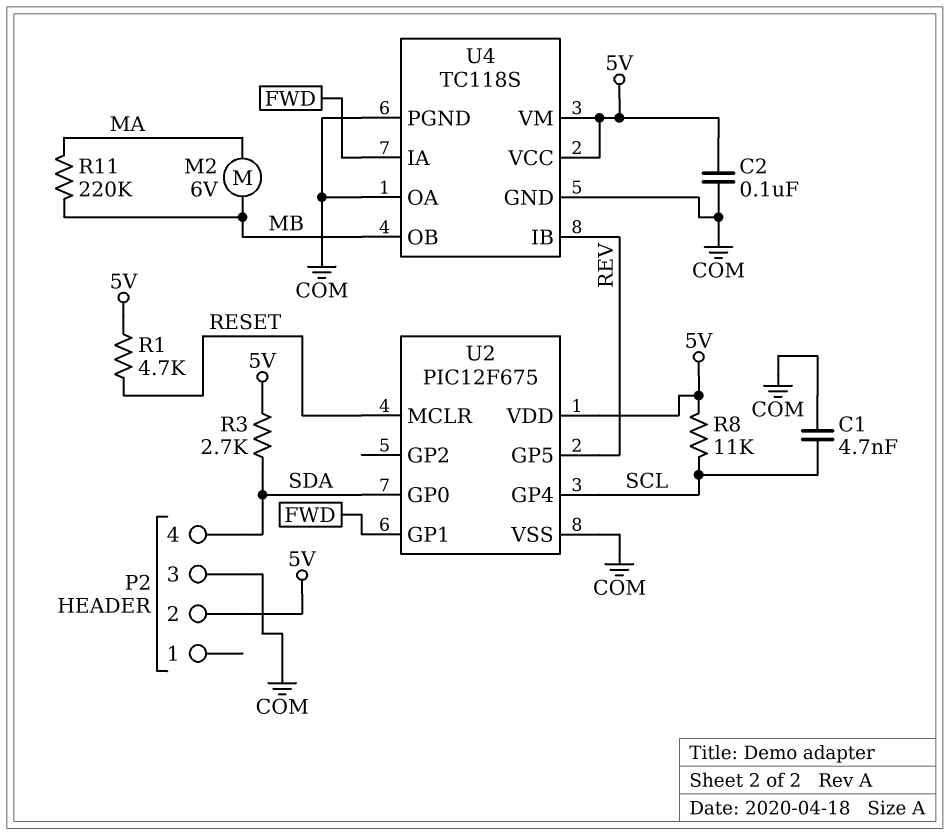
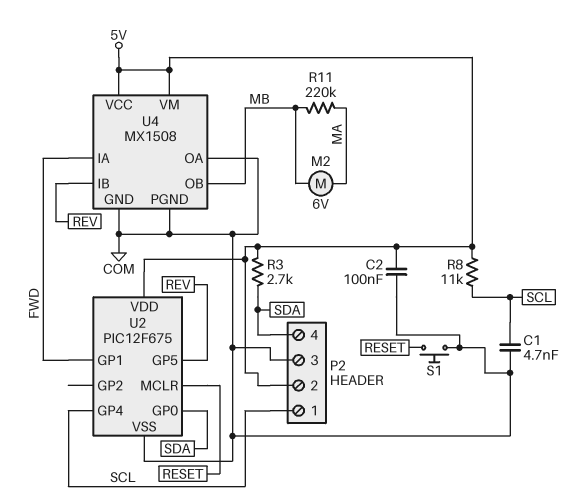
P2 pin 1: none -> SCL
R1: 4.7k (5V, RESET) -> none
S1: none -> button (COM, RESET)
U4: TC118S -> MX1508

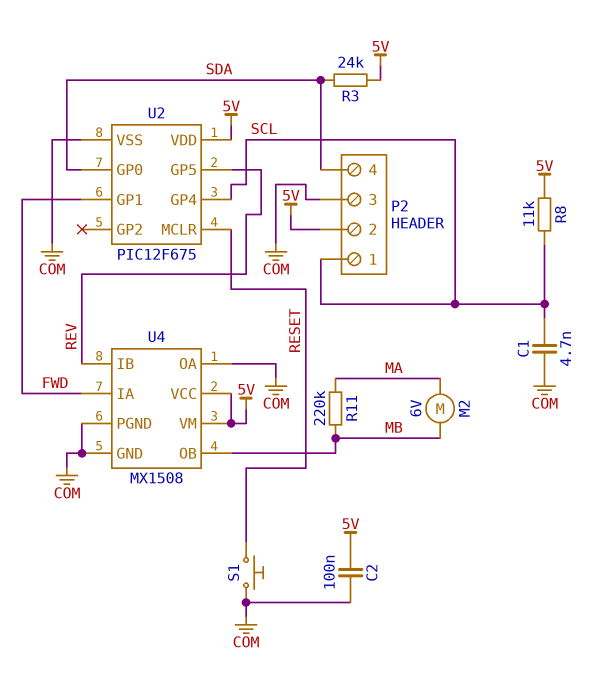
R3: 2.7k (5V, SDA) -> 24k (5V, SDA)

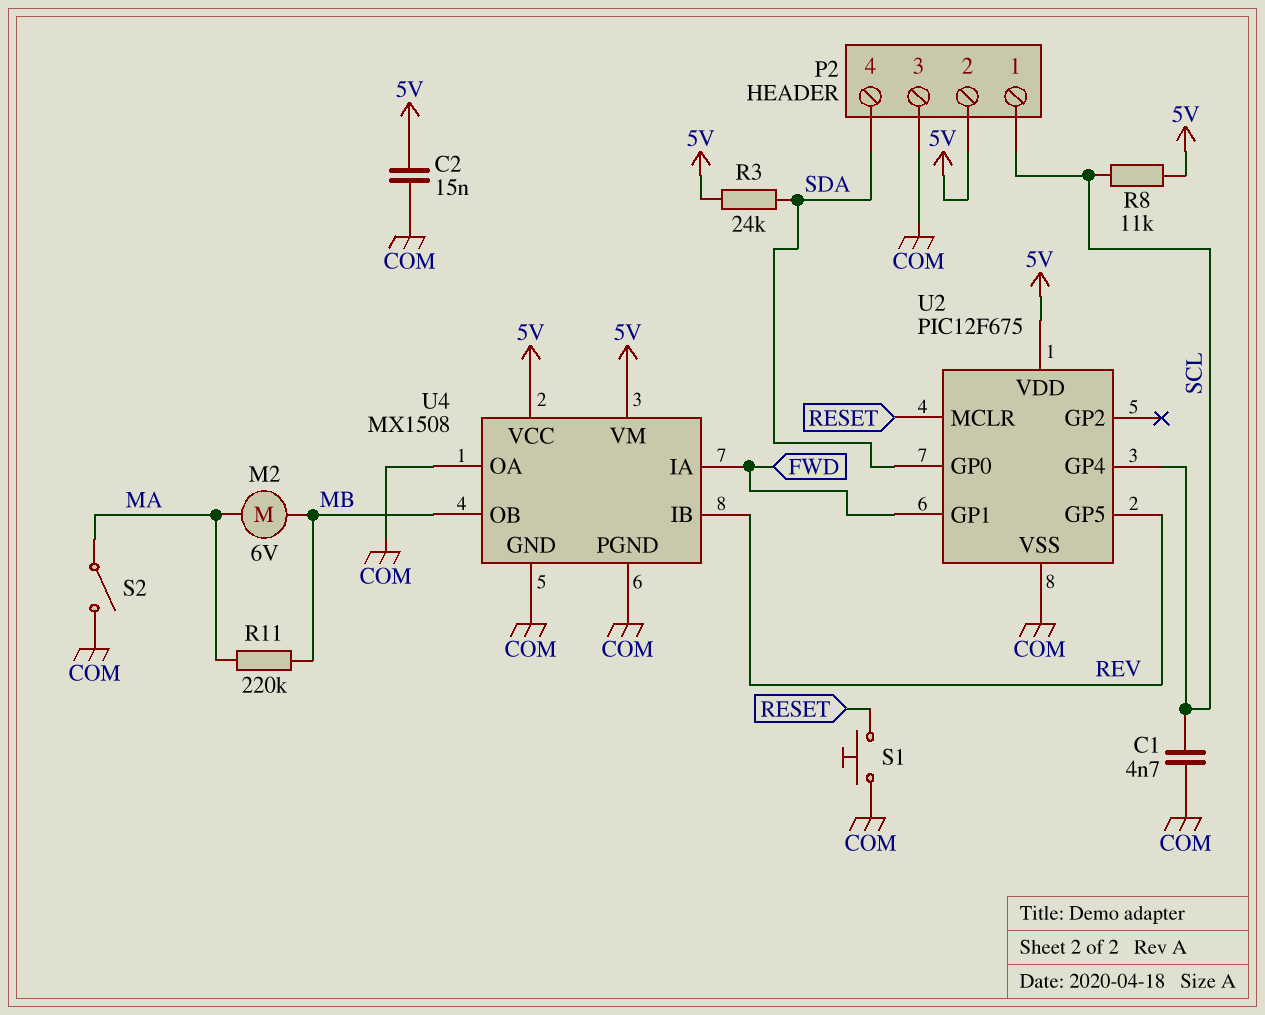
C2: 100nF (5V, COM) -> 15nF (5V, COM)
S2: none -> switch (COM, MA)

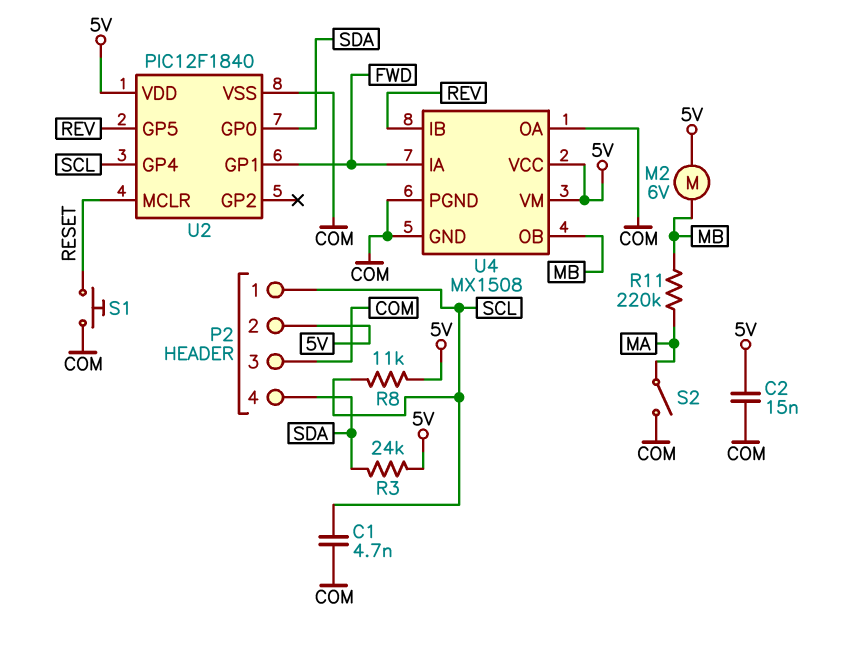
M2: motor 6V (MA, MB) -> motor 6V (5V, MB)
U2: PIC12F675 -> PIC12F1840

